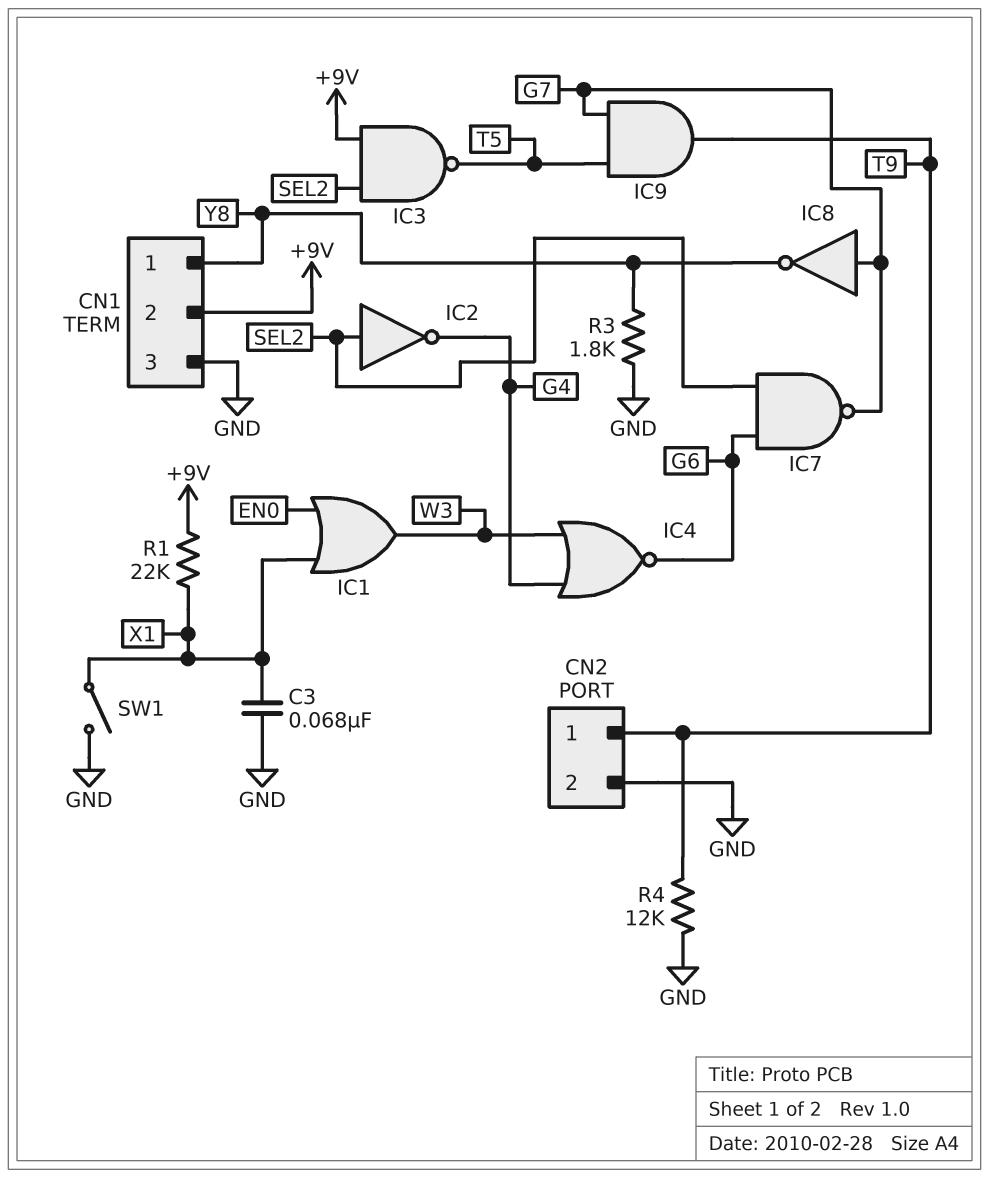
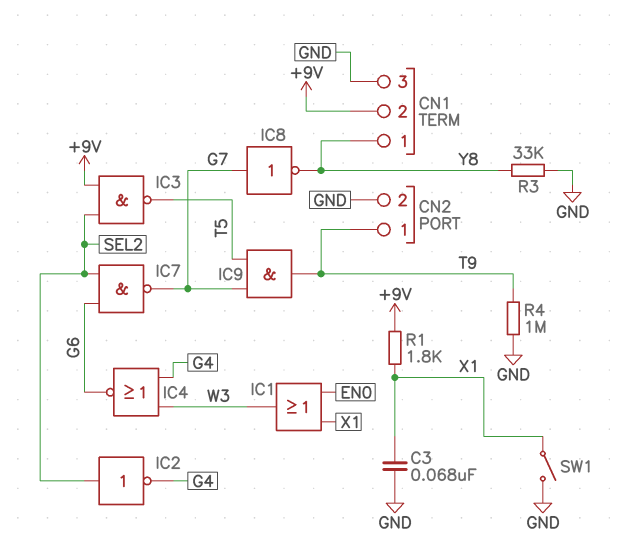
R1: 22k (+9V, X1) -> 1.8k (+9V, X1)
R3: 1.8k (GND, Y8) -> 33k (GND, Y8)
R4: 12k (GND, T9) -> 1M (GND, T9)

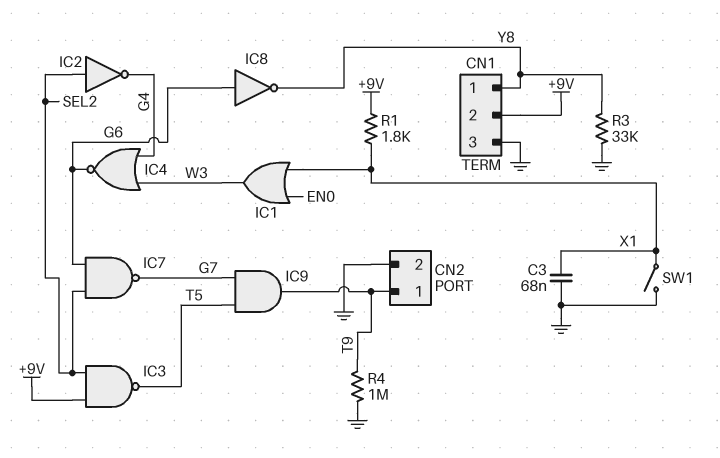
IC8: NOT (in G7, out Y8) -> NOT (in G6, out Y8)

